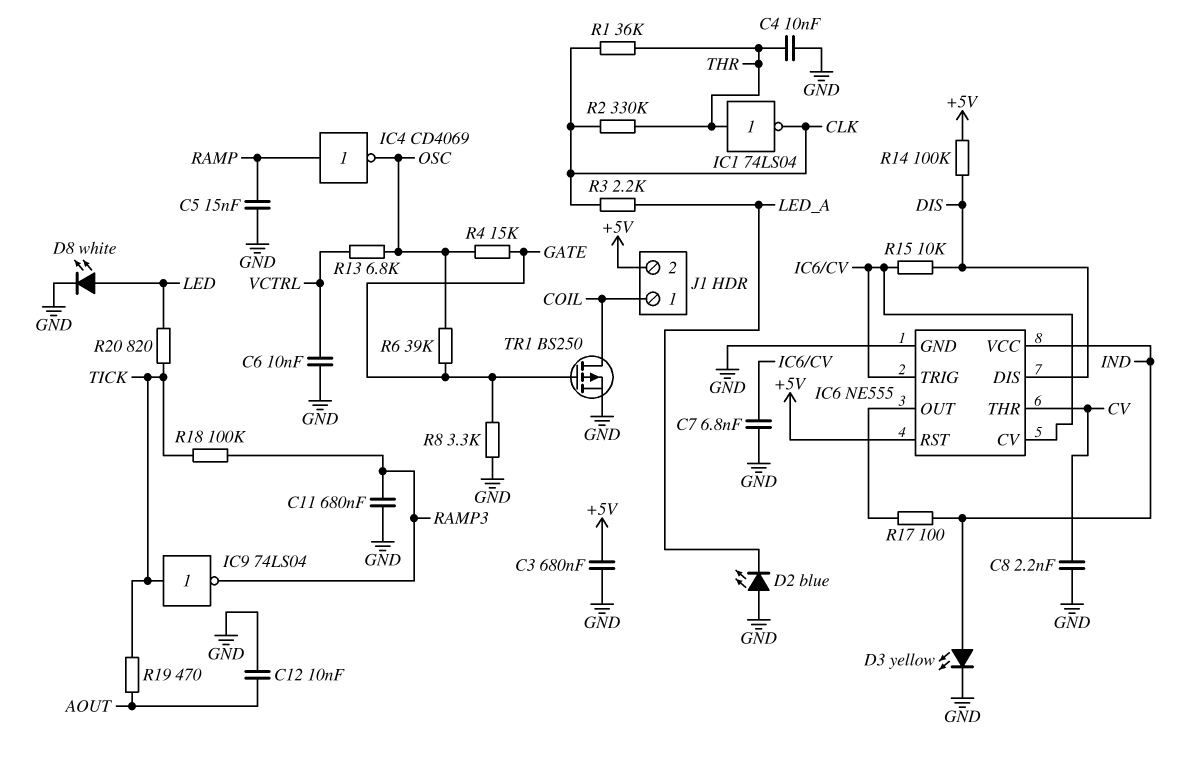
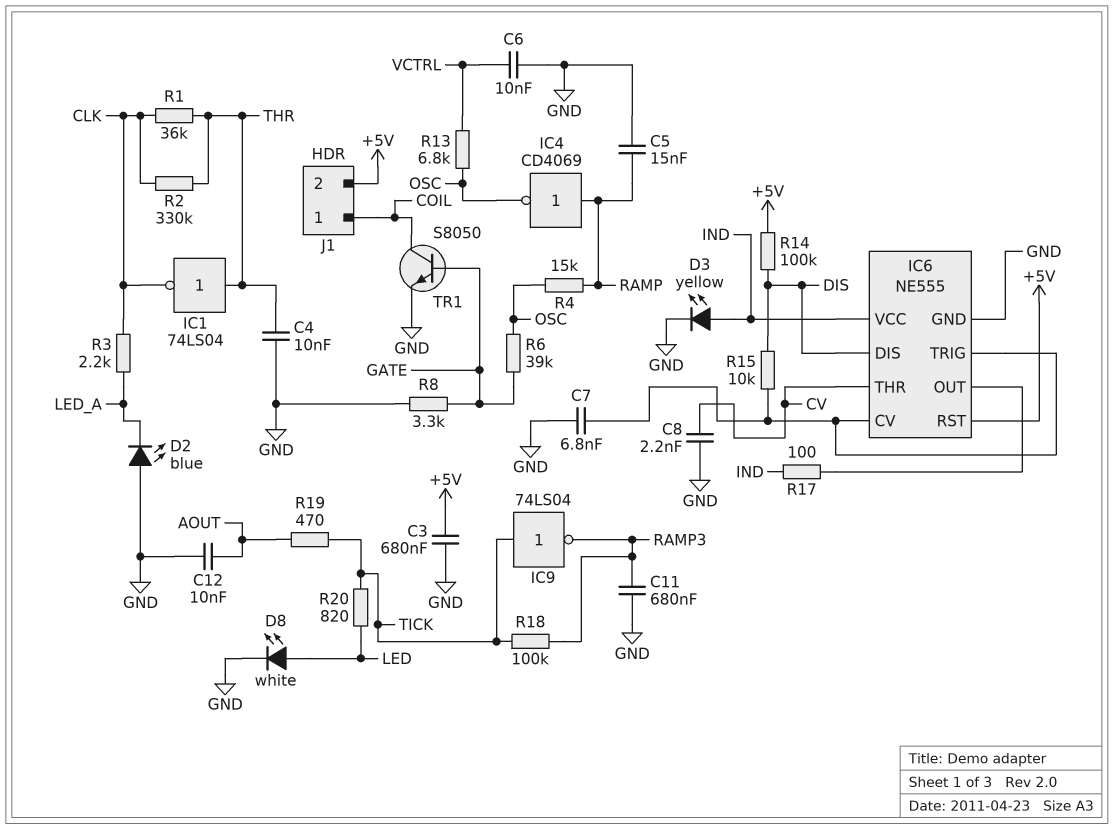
R4: 15k (GATE, OSC) -> 15k (OSC, RAMP)
TR1: PMOS BS250 (G GATE, D COIL, S GND) -> NPN S8050 (B GATE, C COIL, E GND)

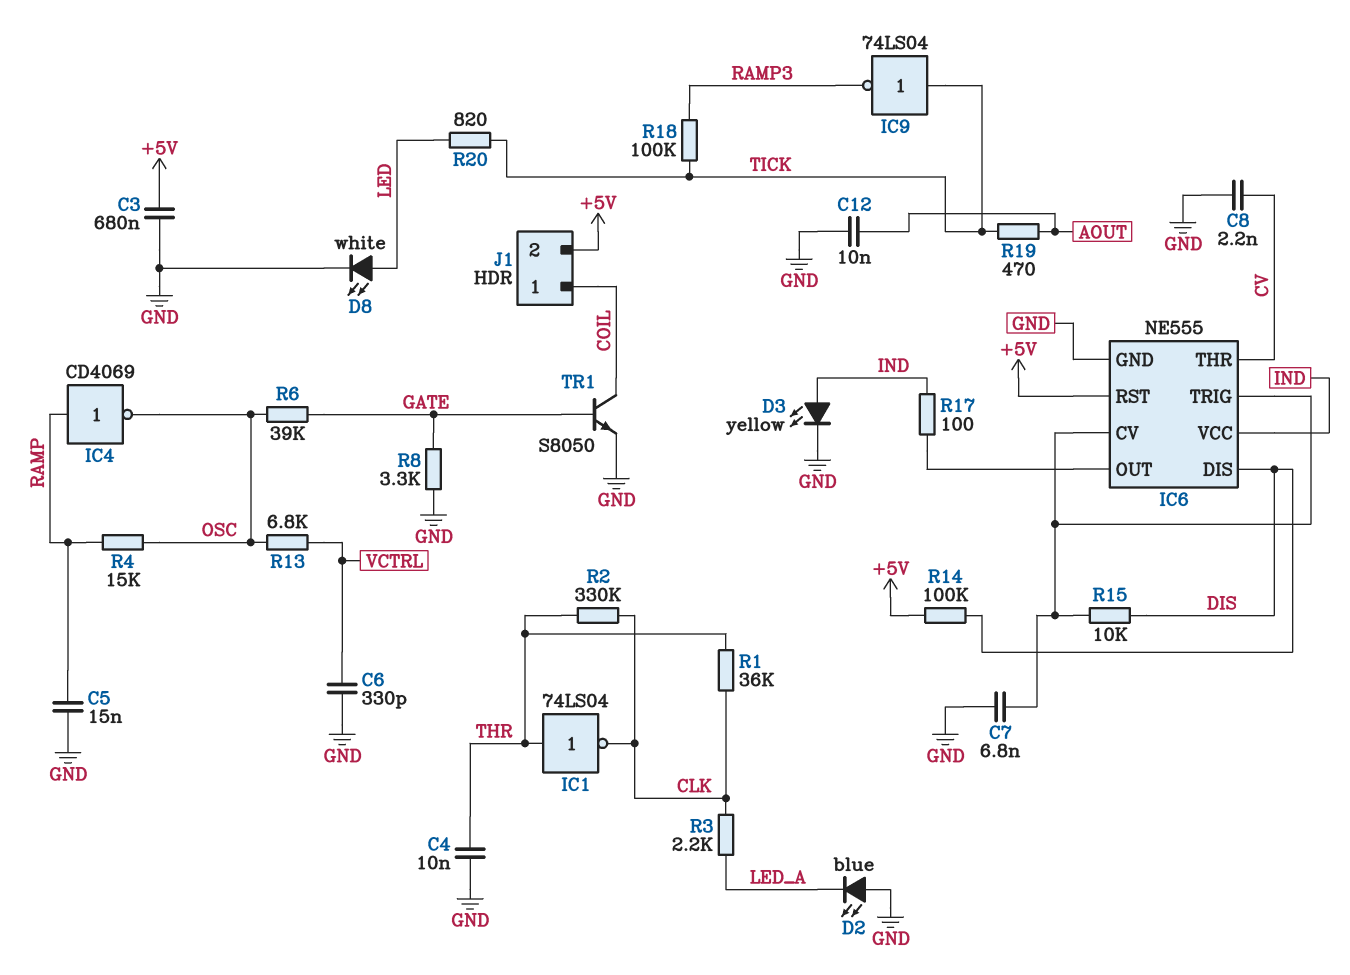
C6: 10nF (GND, VCTRL) -> 330pF (GND, VCTRL)
C11: 680nF (GND, RAMP3) -> none

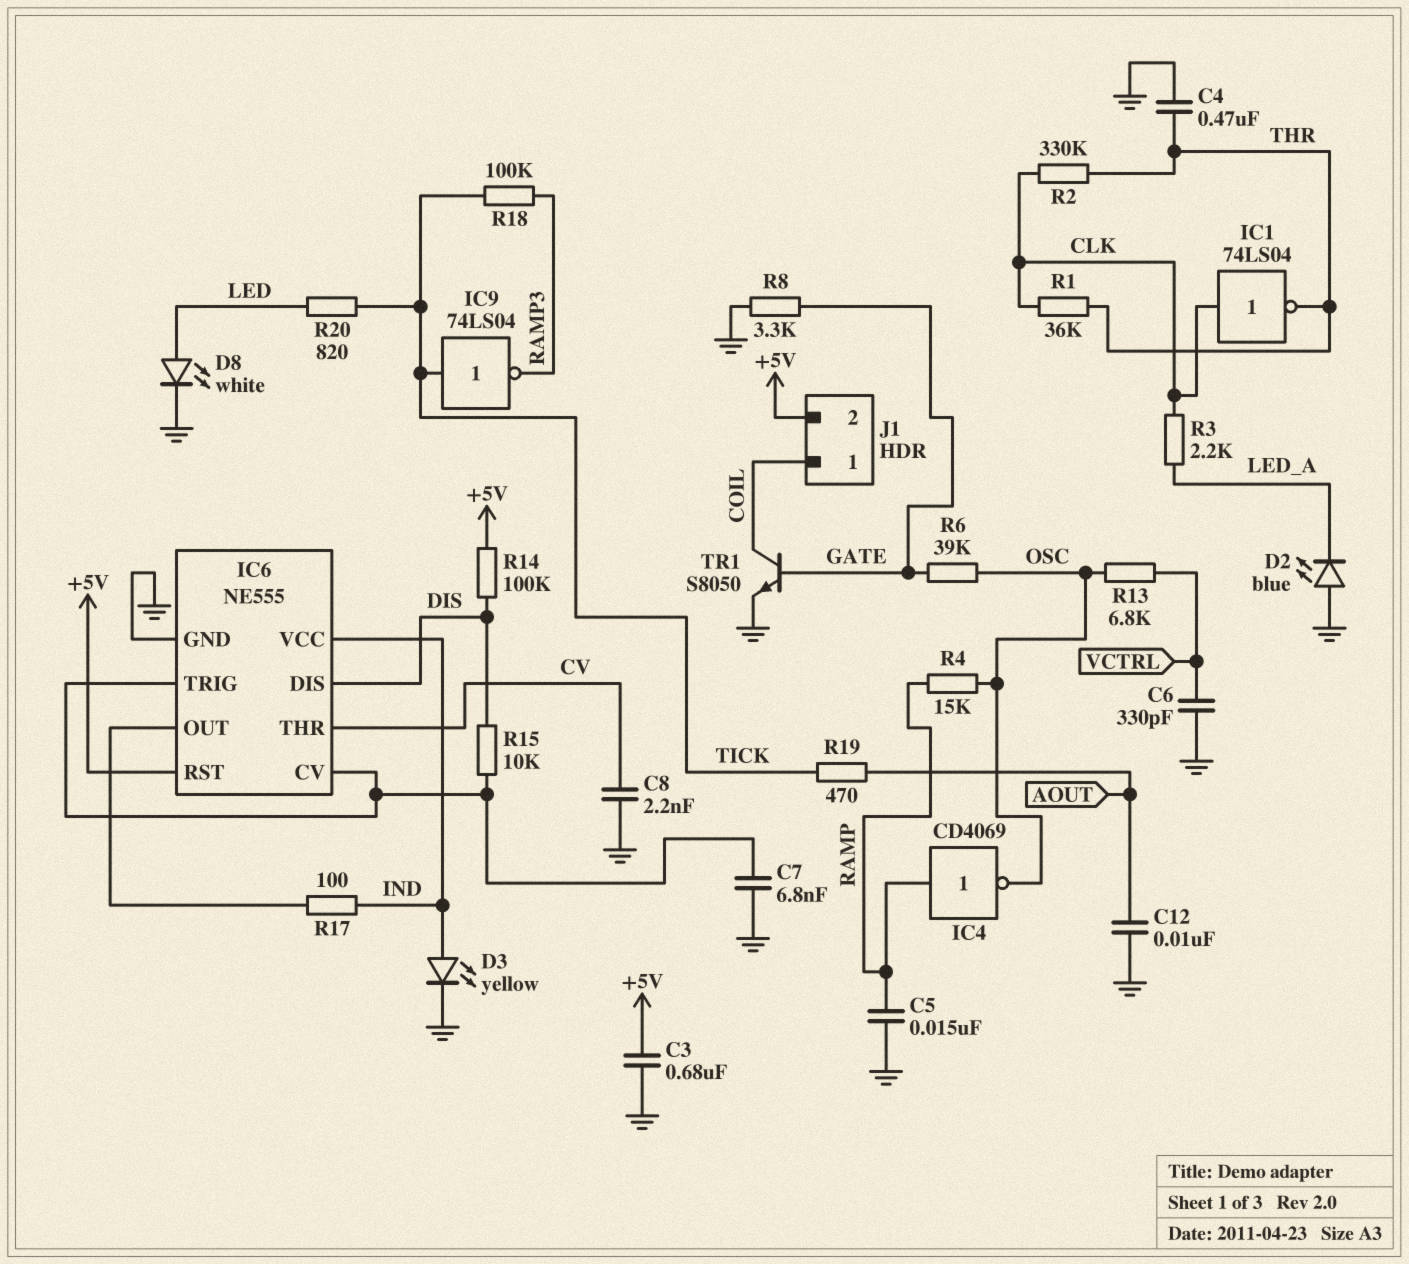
C4: 10nF (GND, THR) -> 470nF (GND, THR)
IC1: NOT 74LS04 (in THR, out CLK) -> NOT 74LS04 (in CLK, out THR)

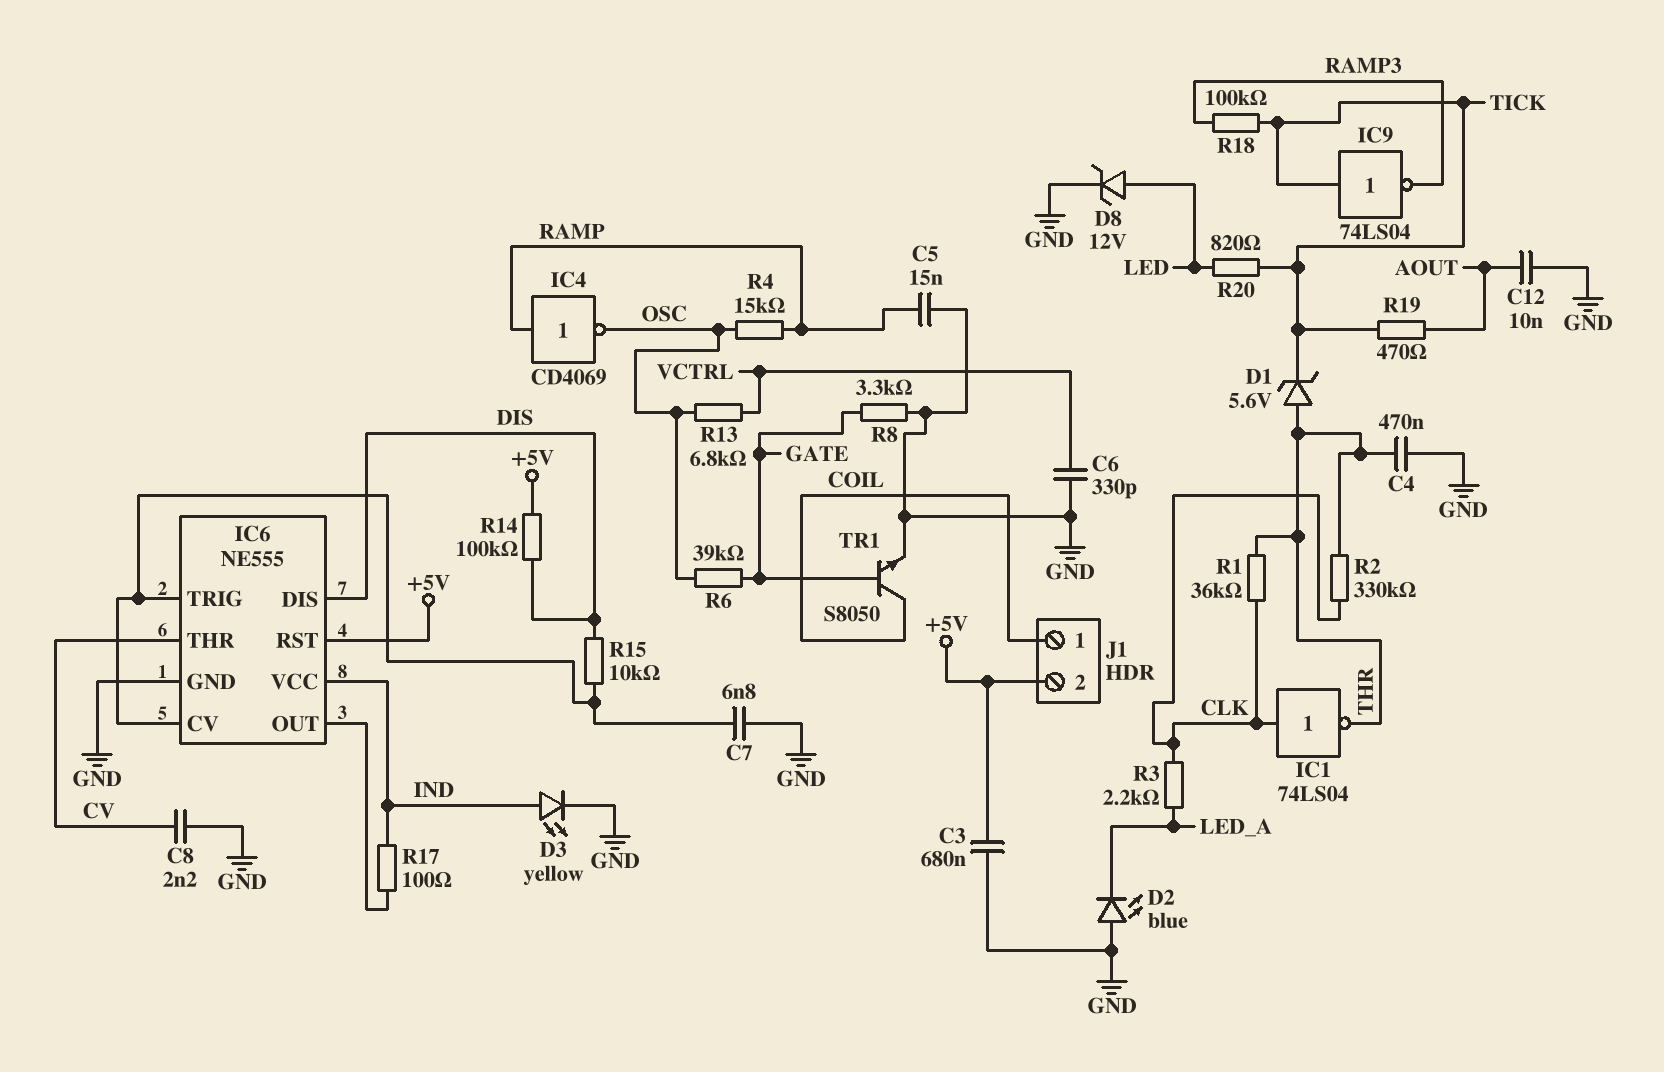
D1: none -> zener 5.6V (A THR, K TICK)
D8: LED white (A LED, K GND) -> zener 12V (A LED, K GND)

